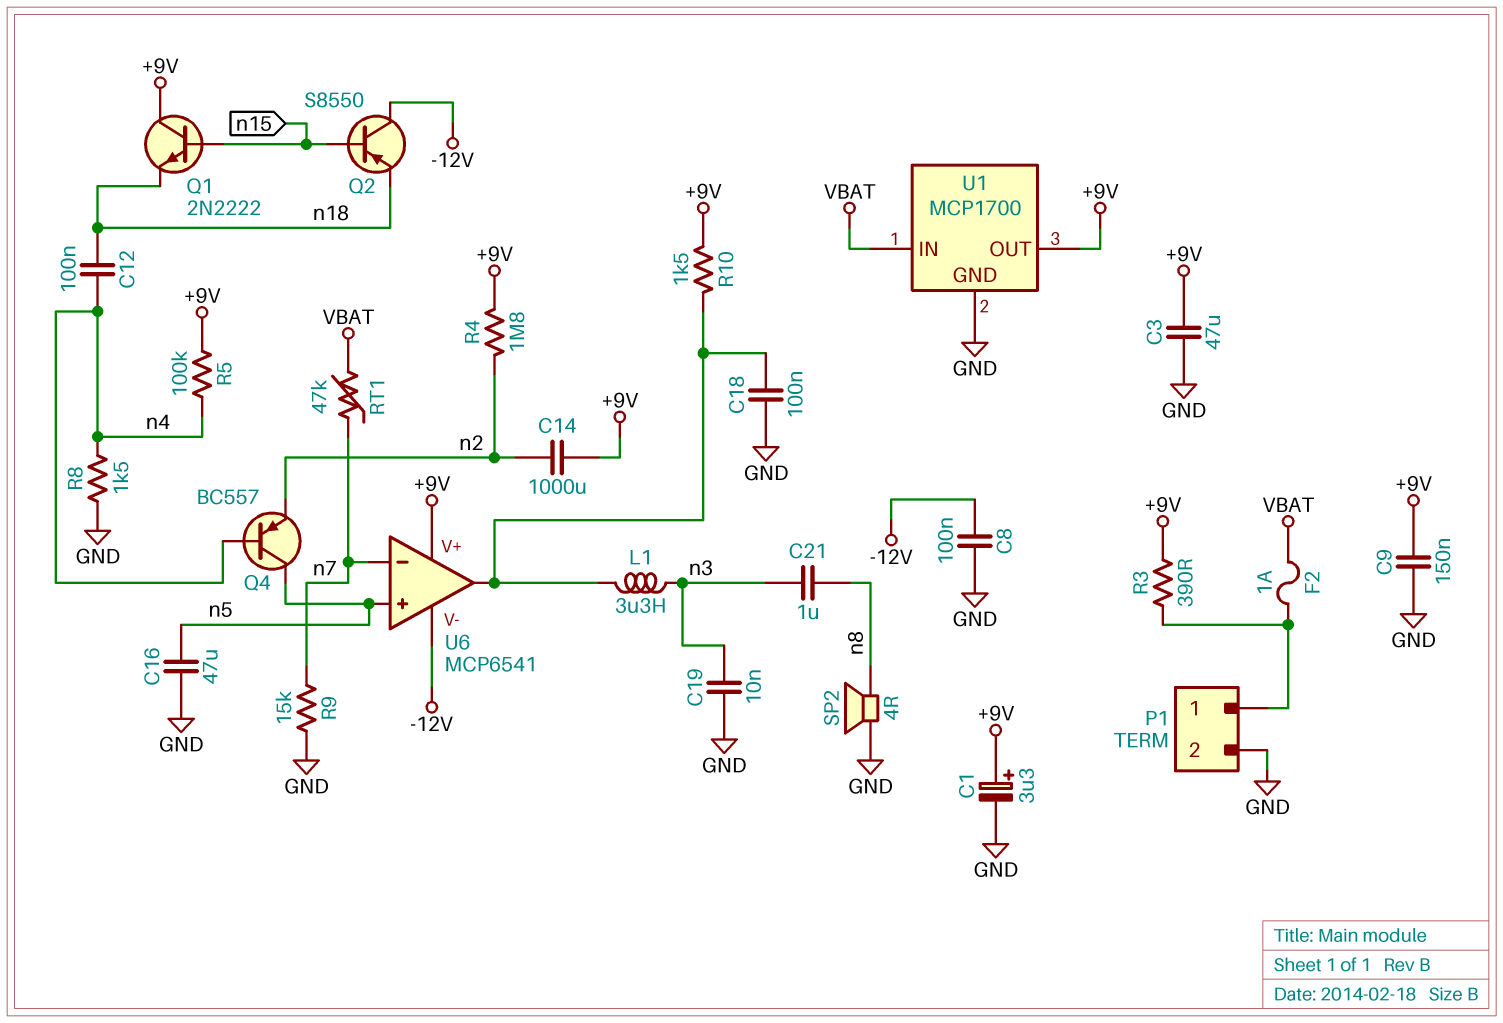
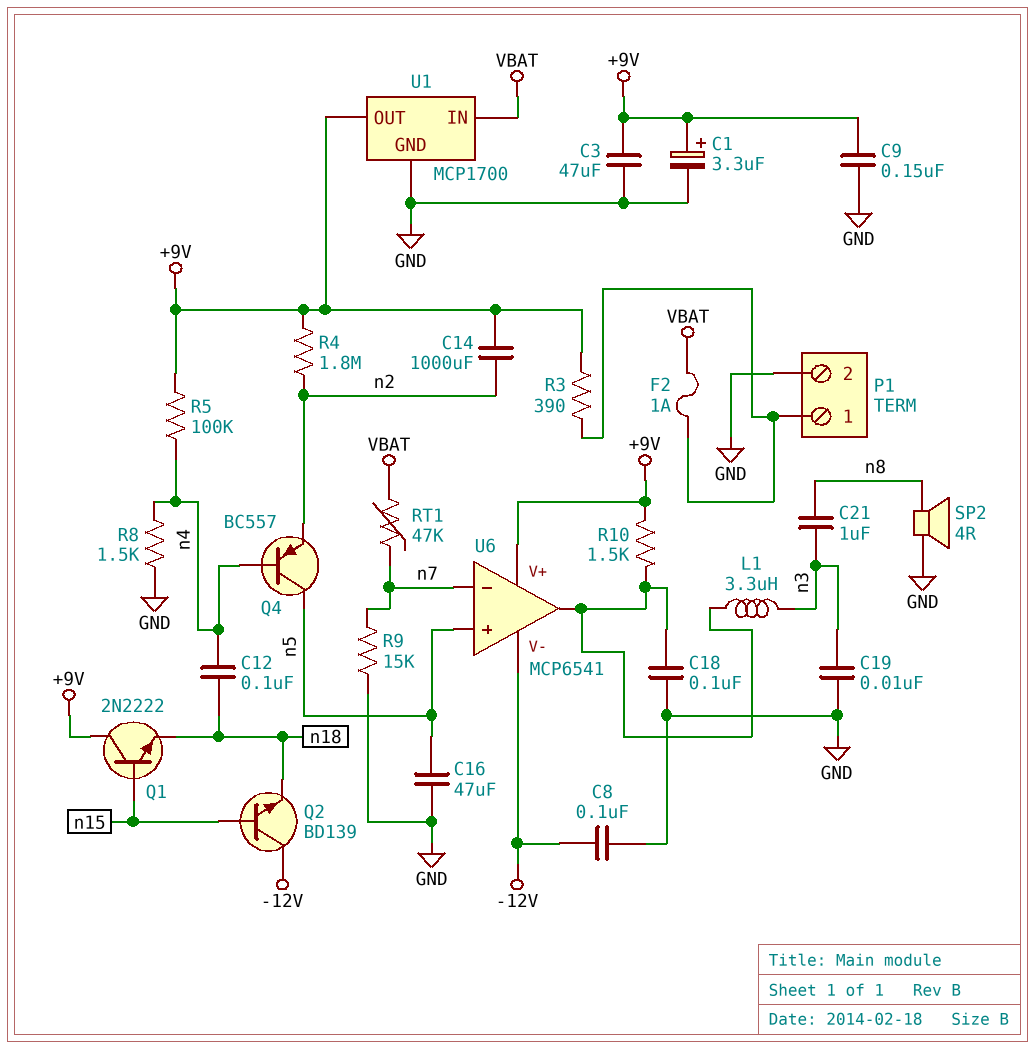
Q2: PNP S8550 (B n15, C -12V, E n18) -> NPN BD139 (B n15, C -12V, E n18)

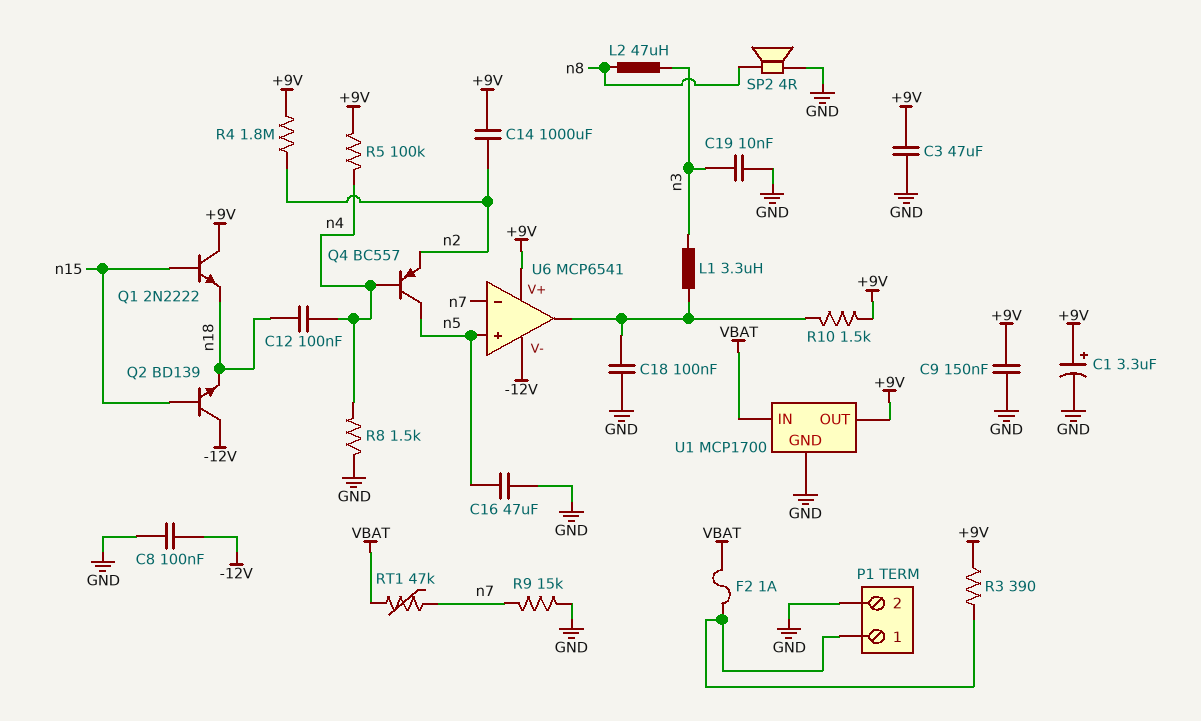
C21: 1uF (n3, n8) -> none
L2: none -> 47uH (n3, n8)

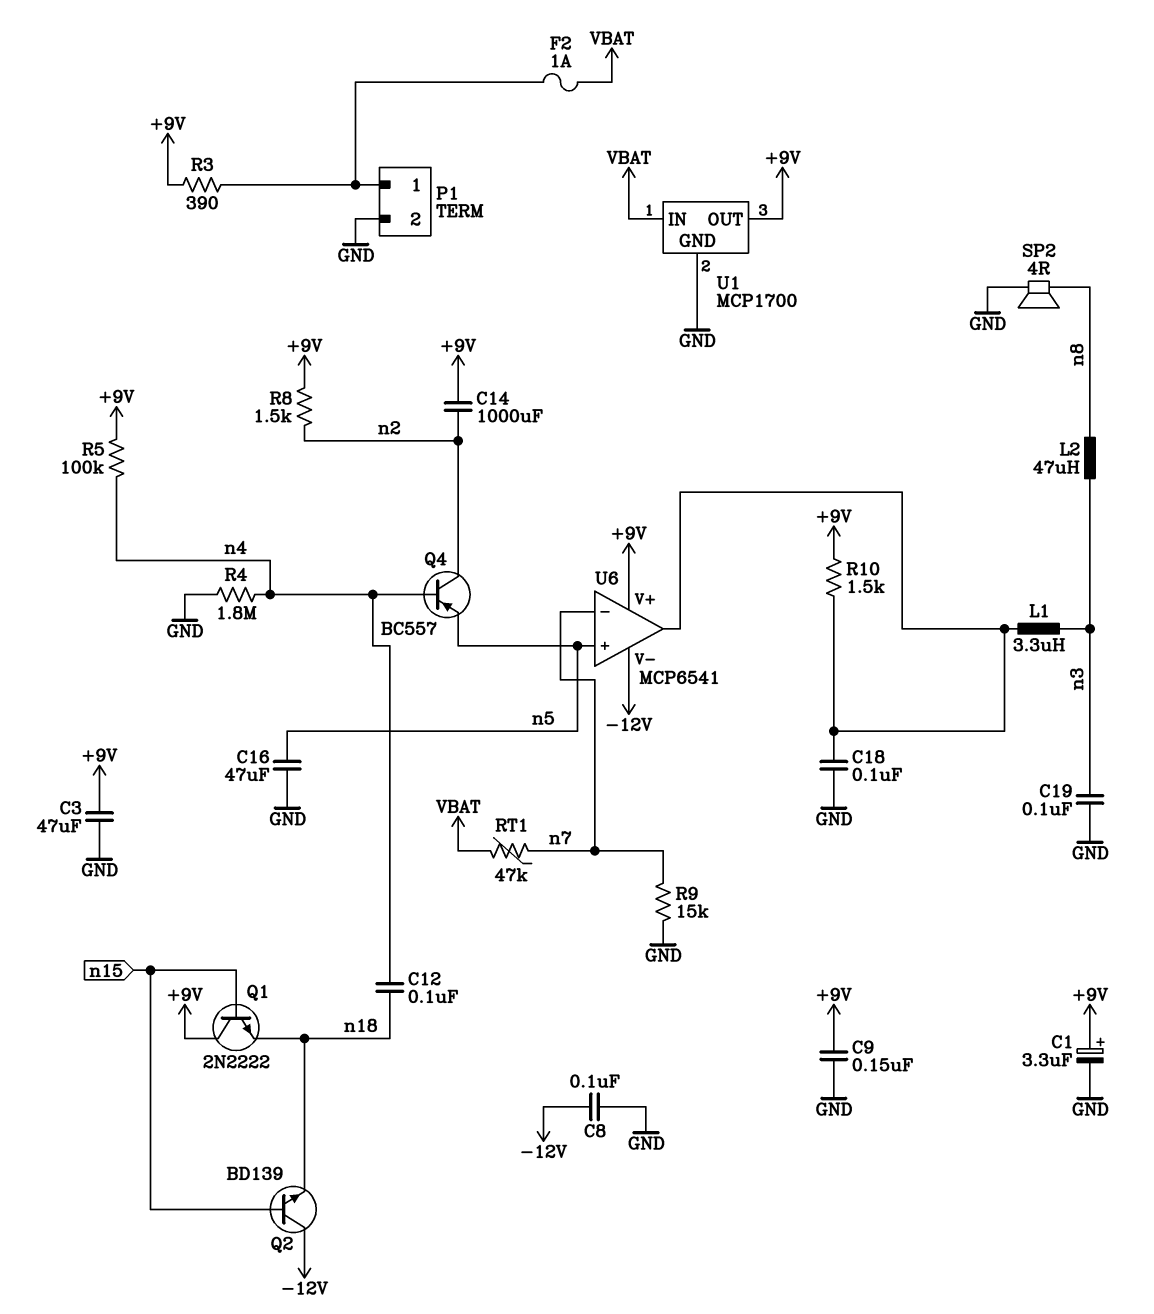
C19: 10nF (GND, n3) -> 100nF (GND, n3)
Q4: PNP BC557 (B n4, C n5, E n2) -> PNP BC557 (B n4, C n2, E n5)
R4: 1.8M (+9V, n2) -> 1.8M (GND, n4)
R8: 1.5k (GND, n4) -> 1.5k (+9V, n2)

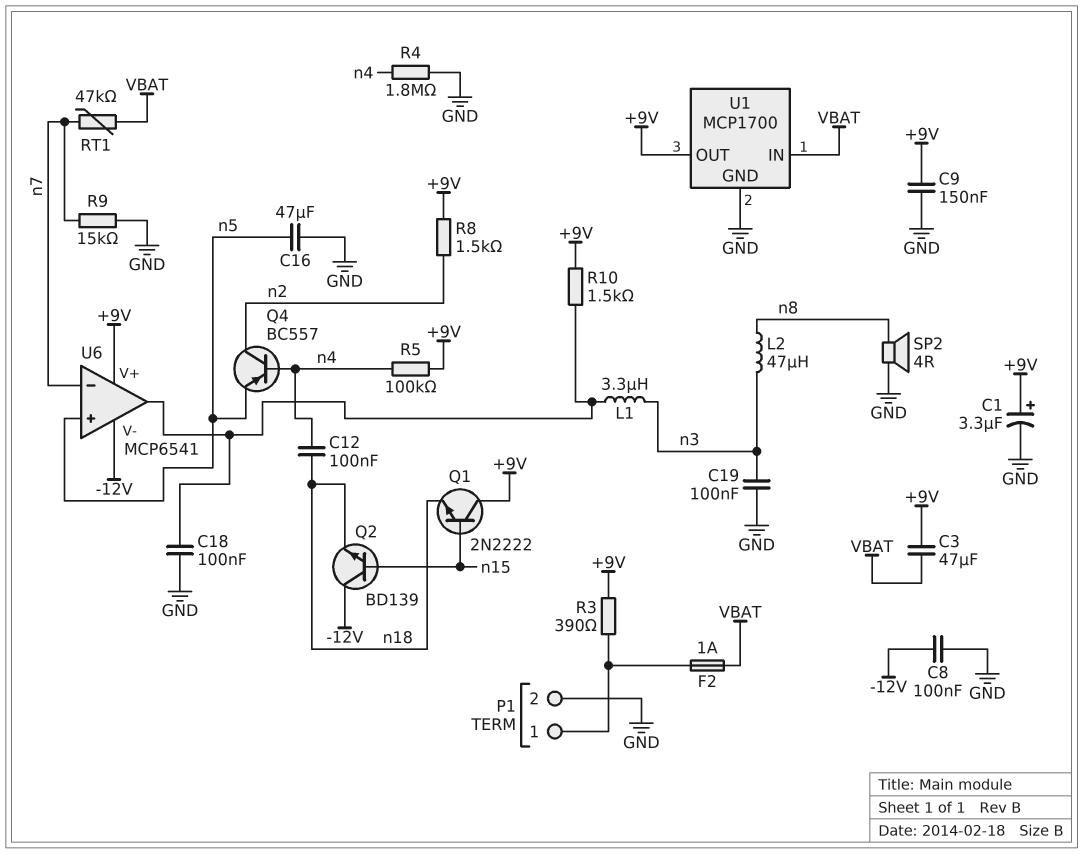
C3: 47uF (+9V, GND) -> 47uF (+9V, VBAT)
C14: 1000uF (+9V, n2) -> none

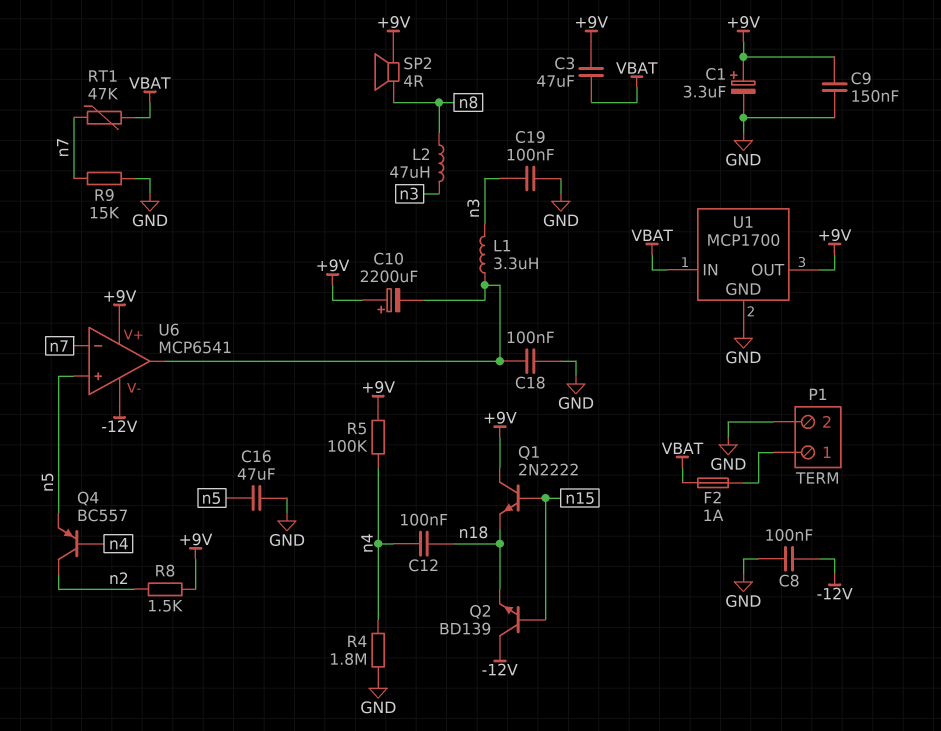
C10: none -> 2200uF (plus +9V, minus U6/out)
R3: 390 (+9V, P1/1) -> none
R10: 1.5k (+9V, U6/out) -> none
SP2: speaker 4R (GND, n8) -> speaker 4R (+9V, n8)

